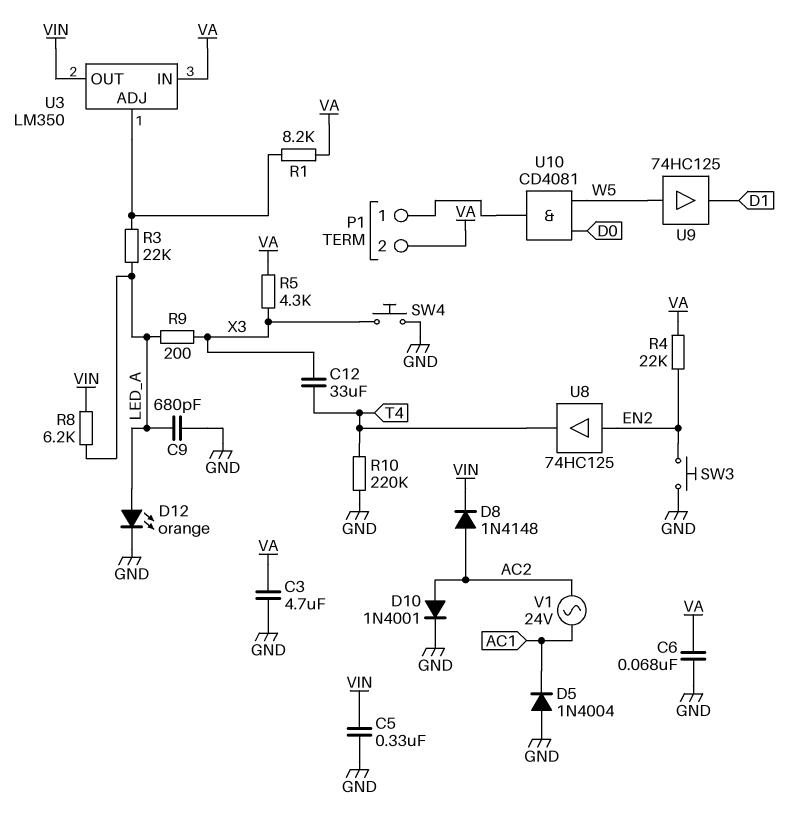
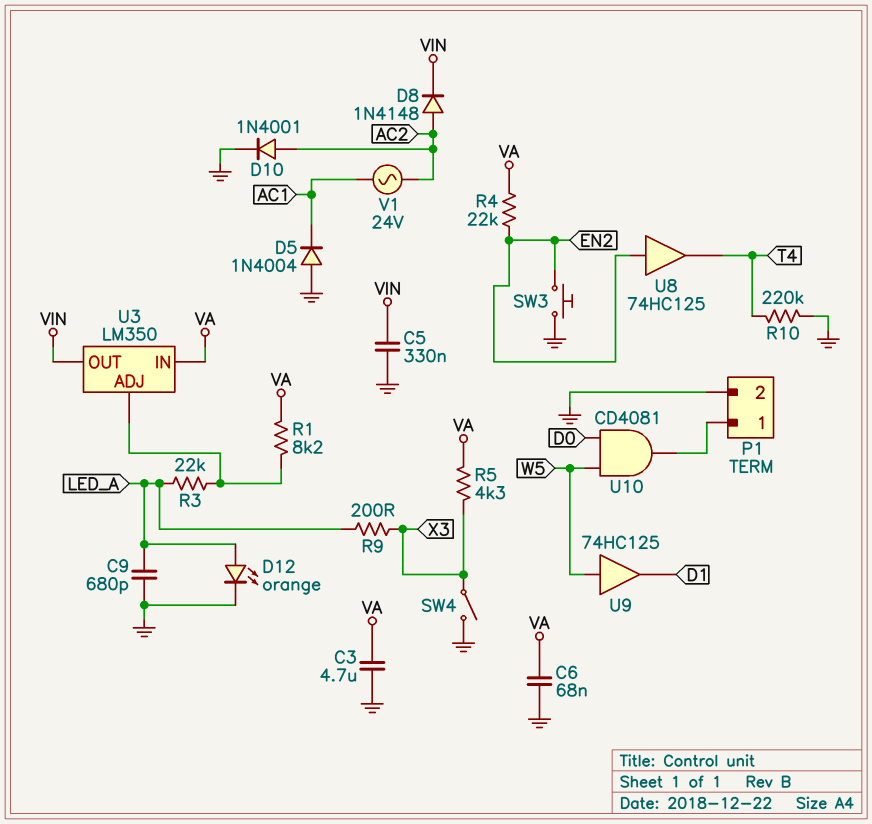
C12: 33uF (T4, X3) -> none
P1 pin 2: VA -> GND
R8: 6.2k (LED_A, VIN) -> none
SW4: button (GND, X3) -> switch (GND, X3)

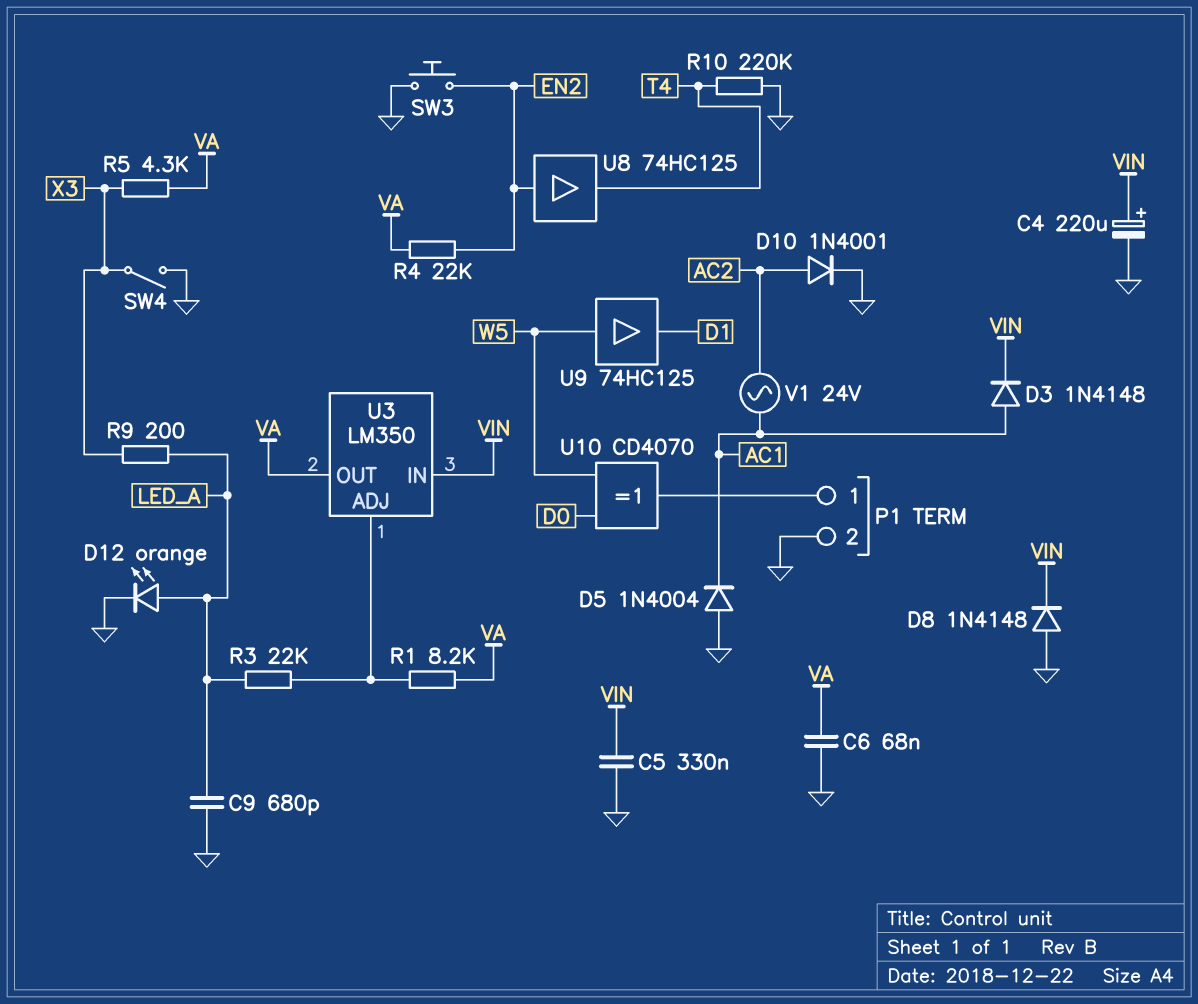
C3: 4.7uF (GND, VA) -> none
C4: none -> 220uF (plus VIN, minus GND)
D3: none -> diode 1N4148 (A AC1, K VIN)
D8: diode 1N4148 (A AC2, K VIN) -> diode 1N4148 (A GND, K VIN)
U3 pin IN: VA -> VIN
U3 pin OUT: VIN -> VA
U10: AND CD4081 (in D0, in W5, out P1/1) -> XOR CD4070 (in D0, in W5, out P1/1)

